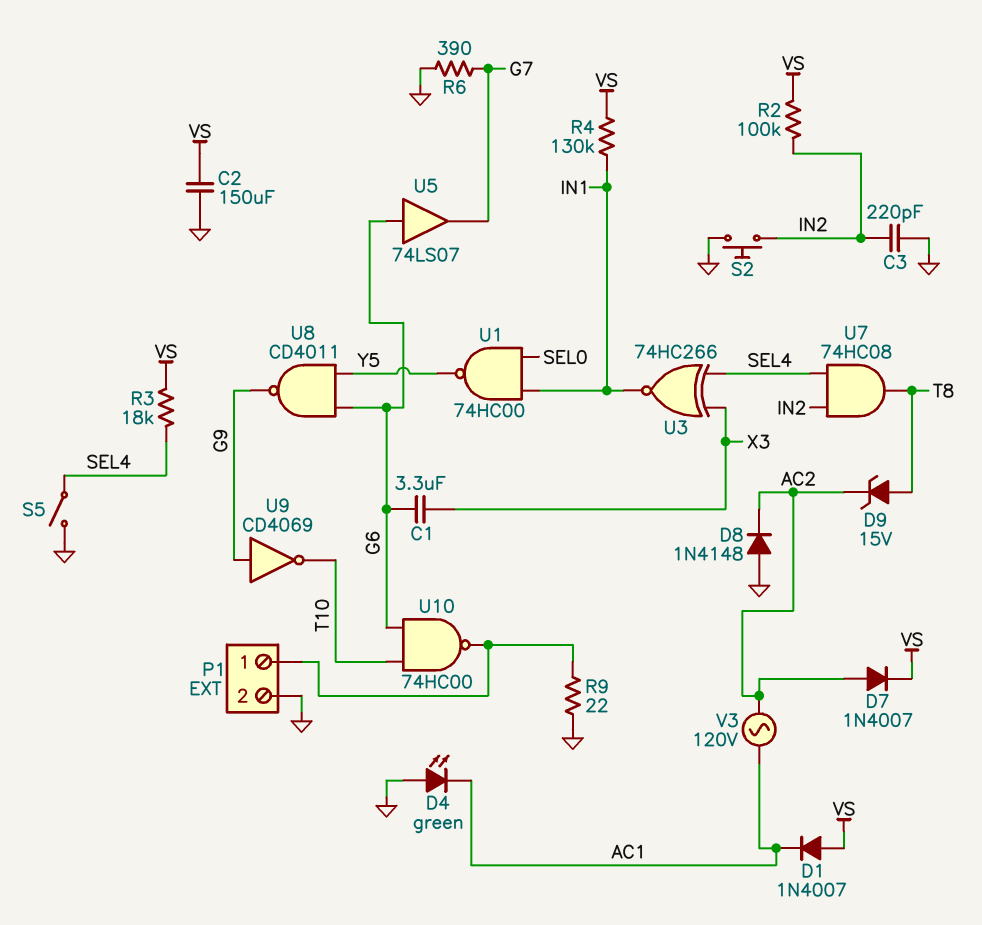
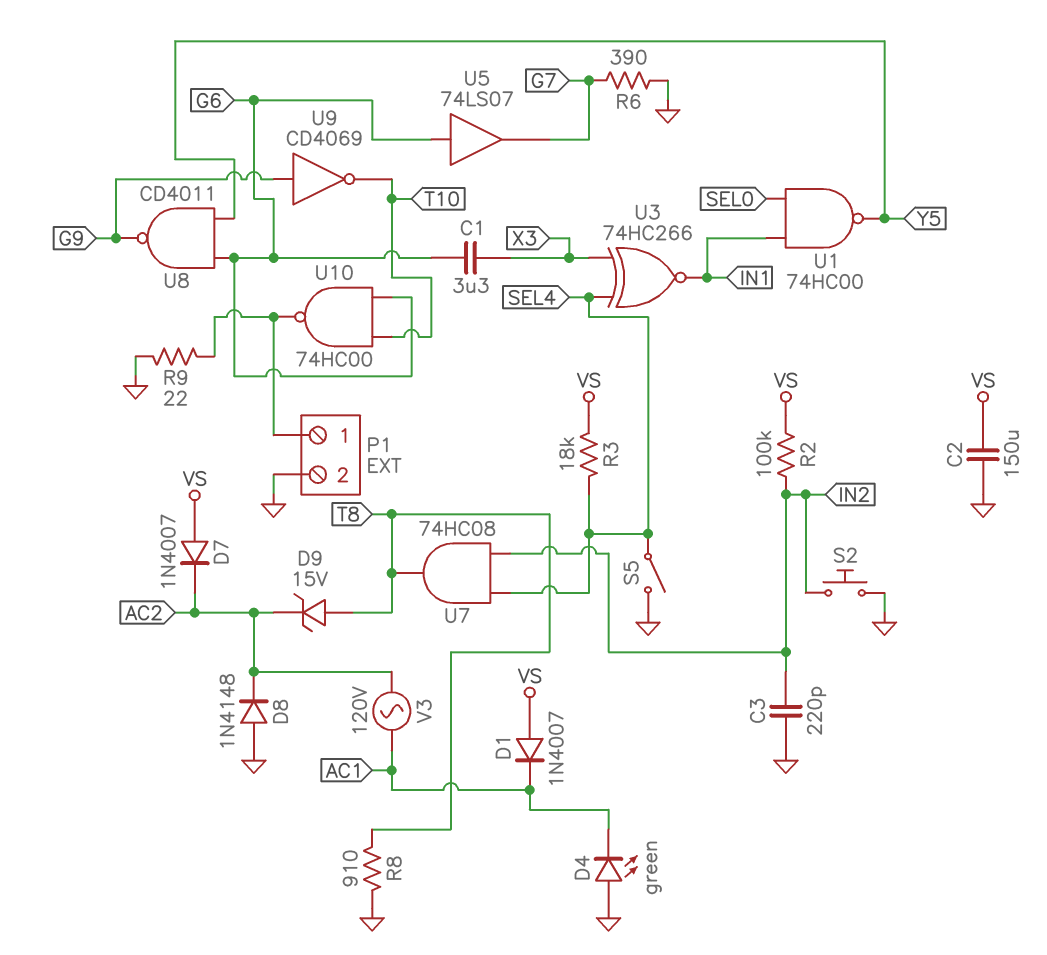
D7: diode 1N4007 (A AC2, K VS) -> diode 1N4007 (A VS, K AC2)
R4: 130k (IN1, VS) -> none
R8: none -> 910 (GND, T8)

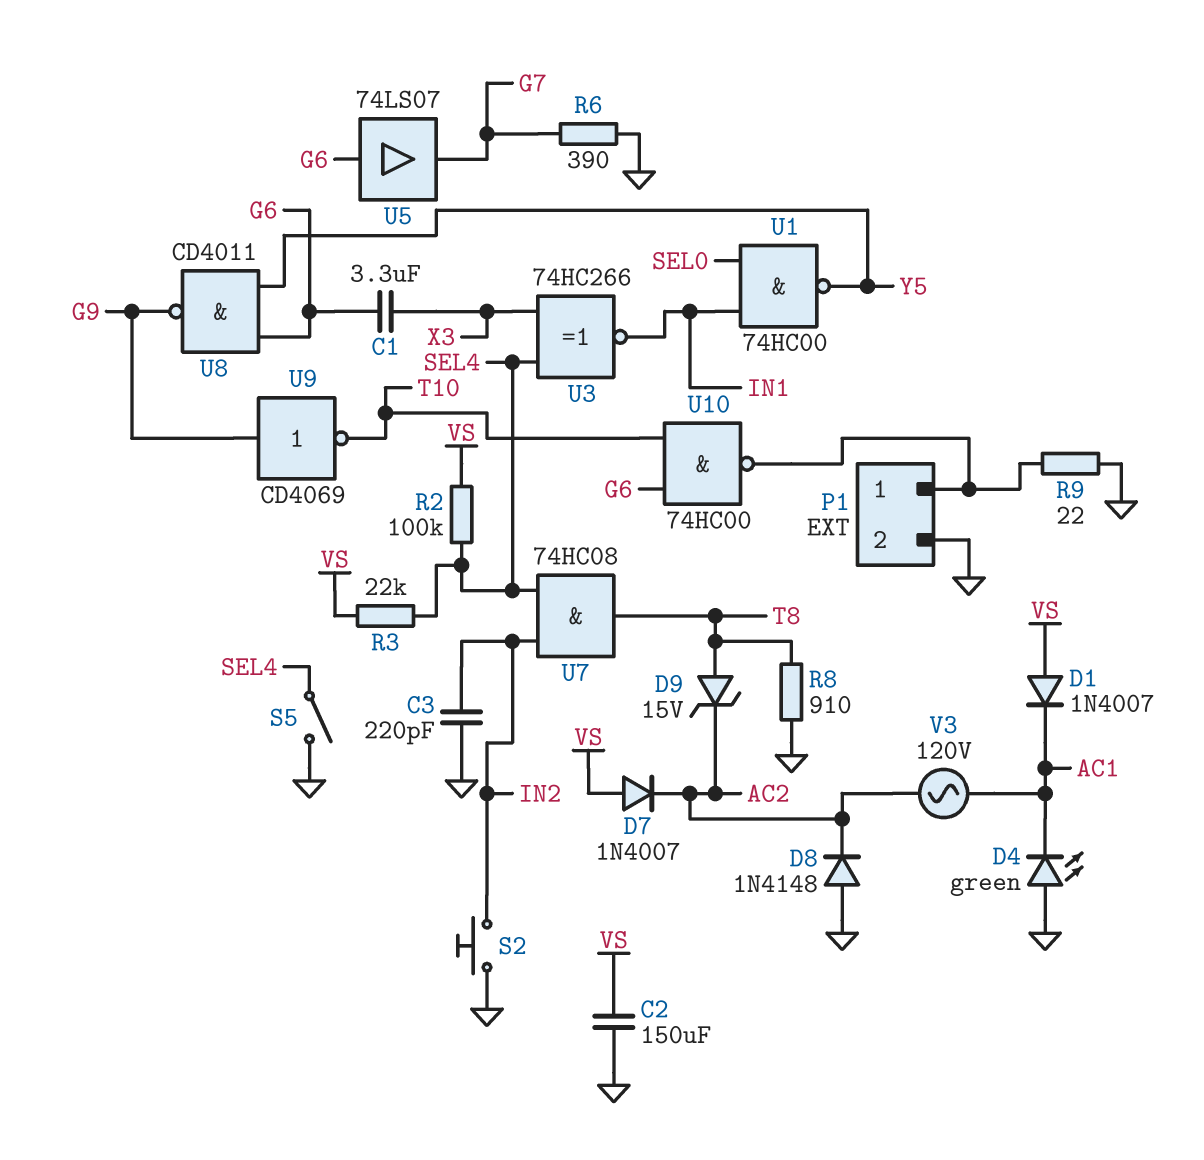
R2: 100k (IN2, VS) -> 100k (SEL4, VS)
R3: 18k (SEL4, VS) -> 22k (SEL4, VS)

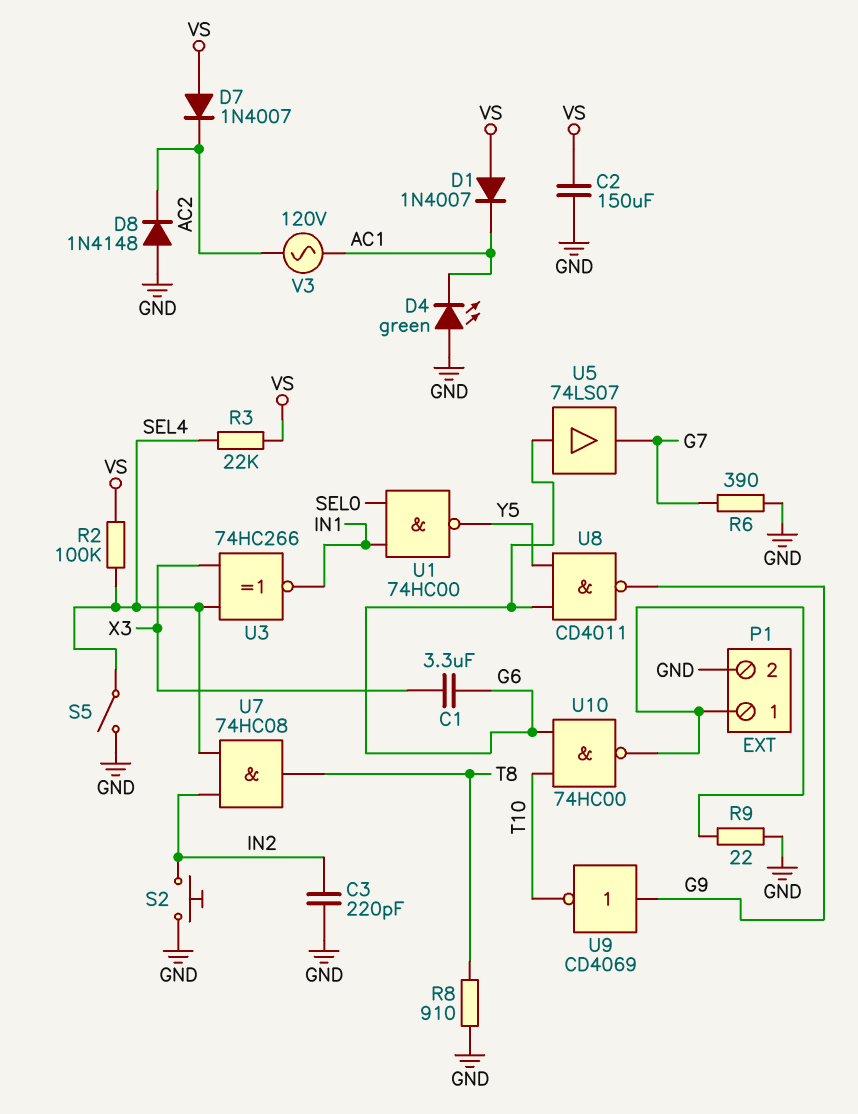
D9: zener 15V (A T8, K AC2) -> none

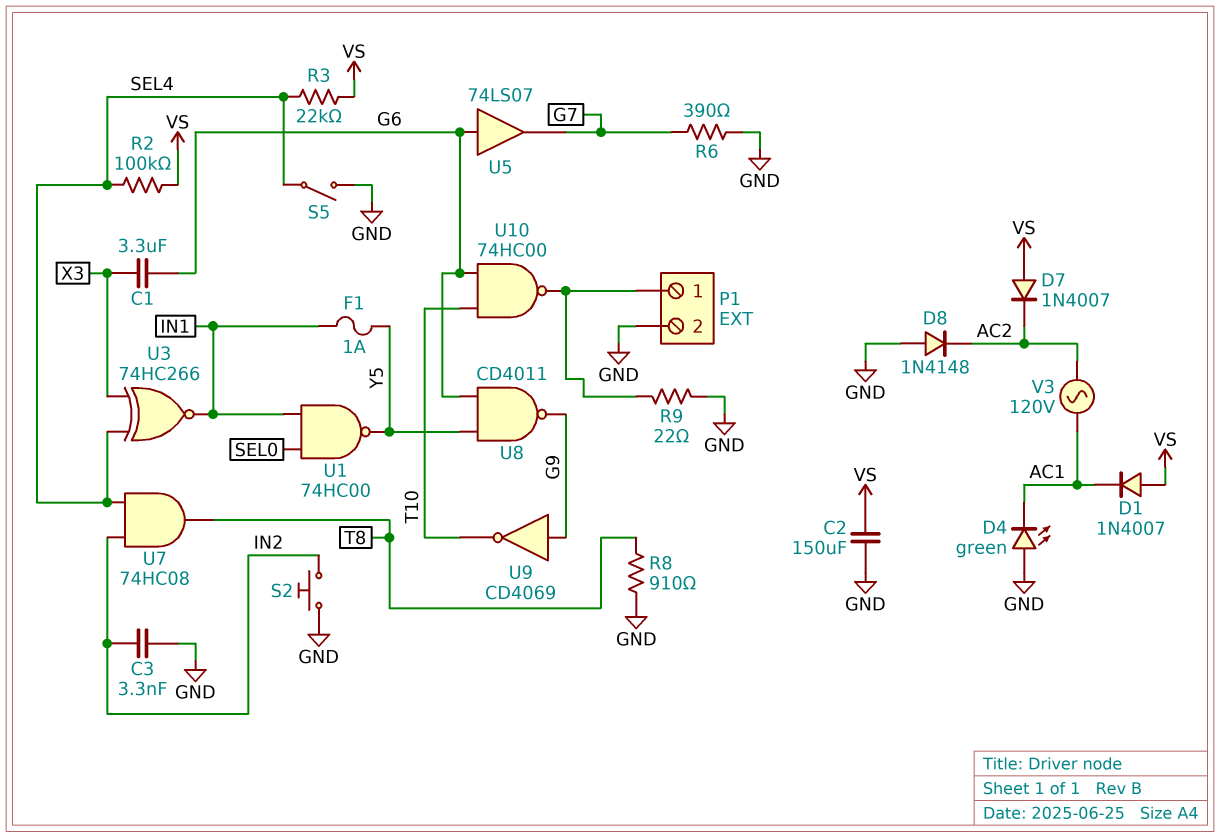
C3: 220pF (GND, IN2) -> 3.3nF (GND, IN2)
F1: none -> 1A (IN1, Y5)

